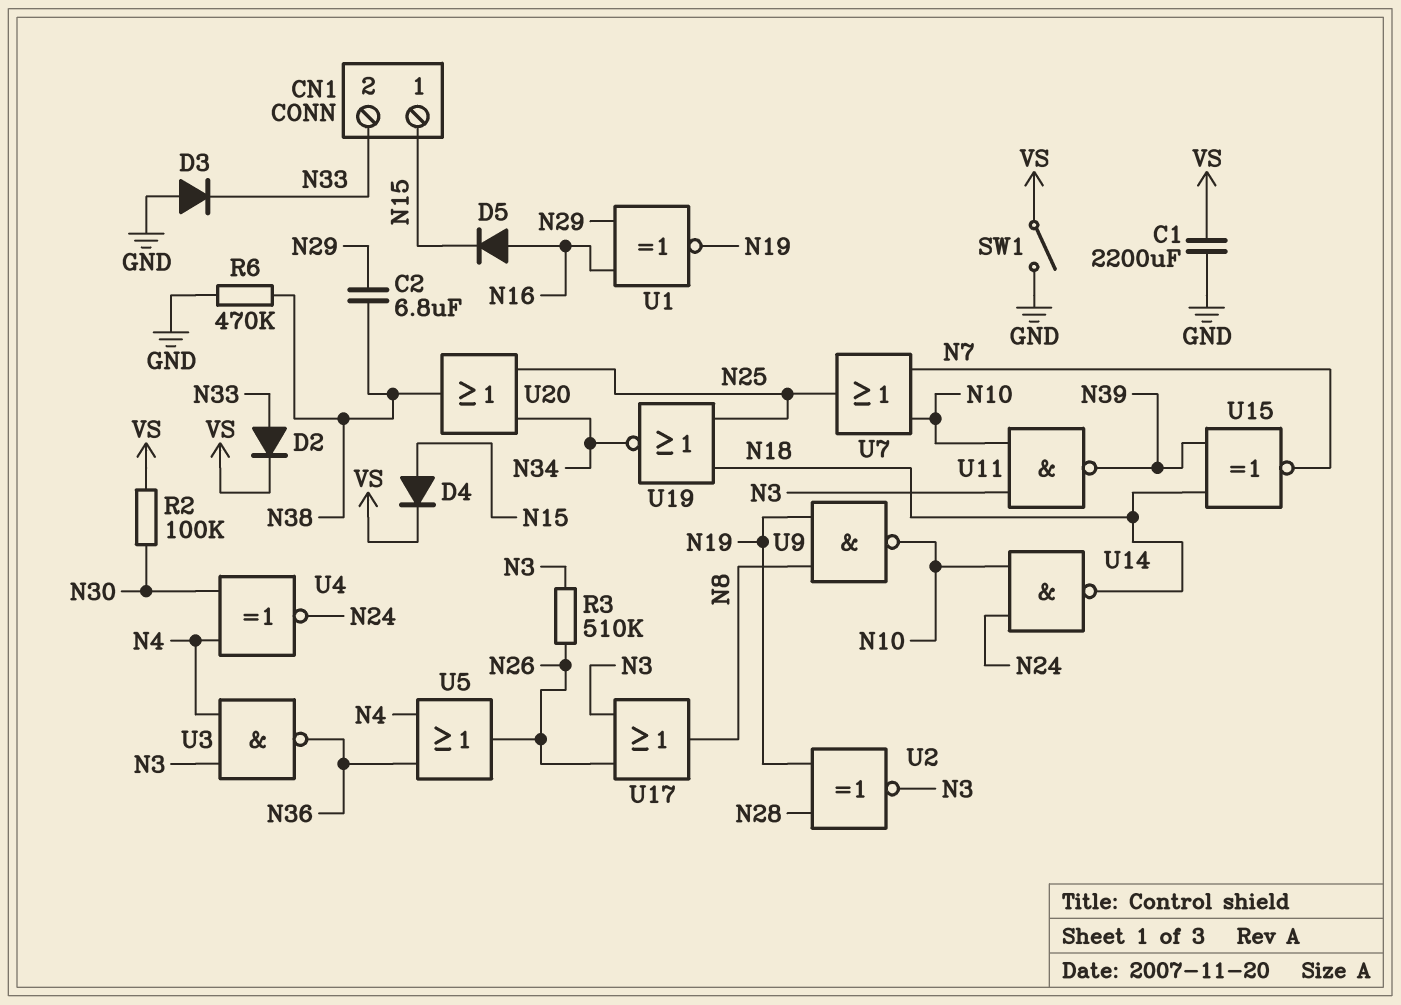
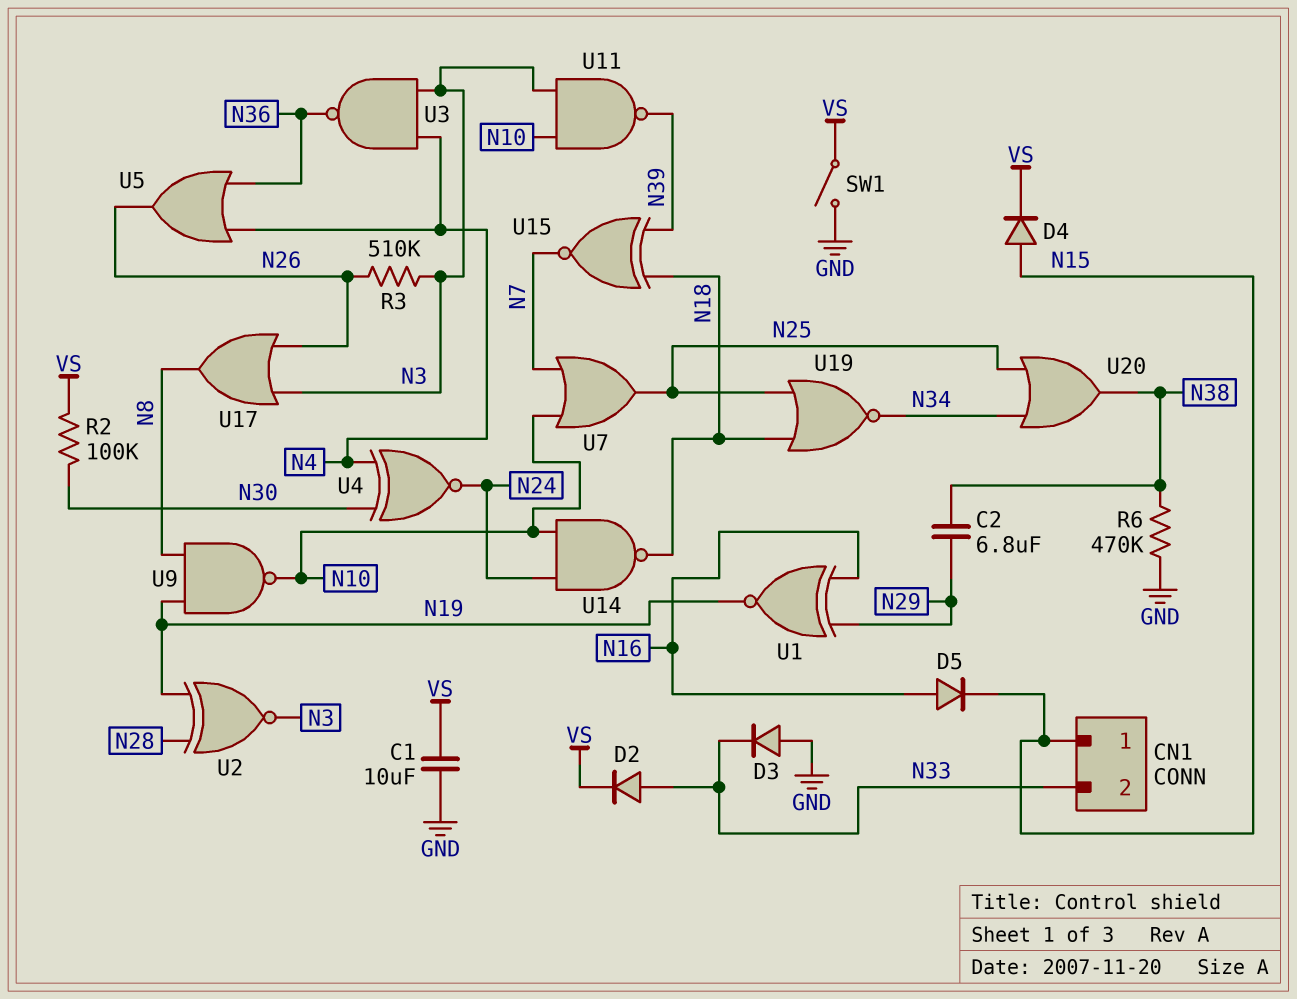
C1: 2200uF (GND, VS) -> 10uF (GND, VS)

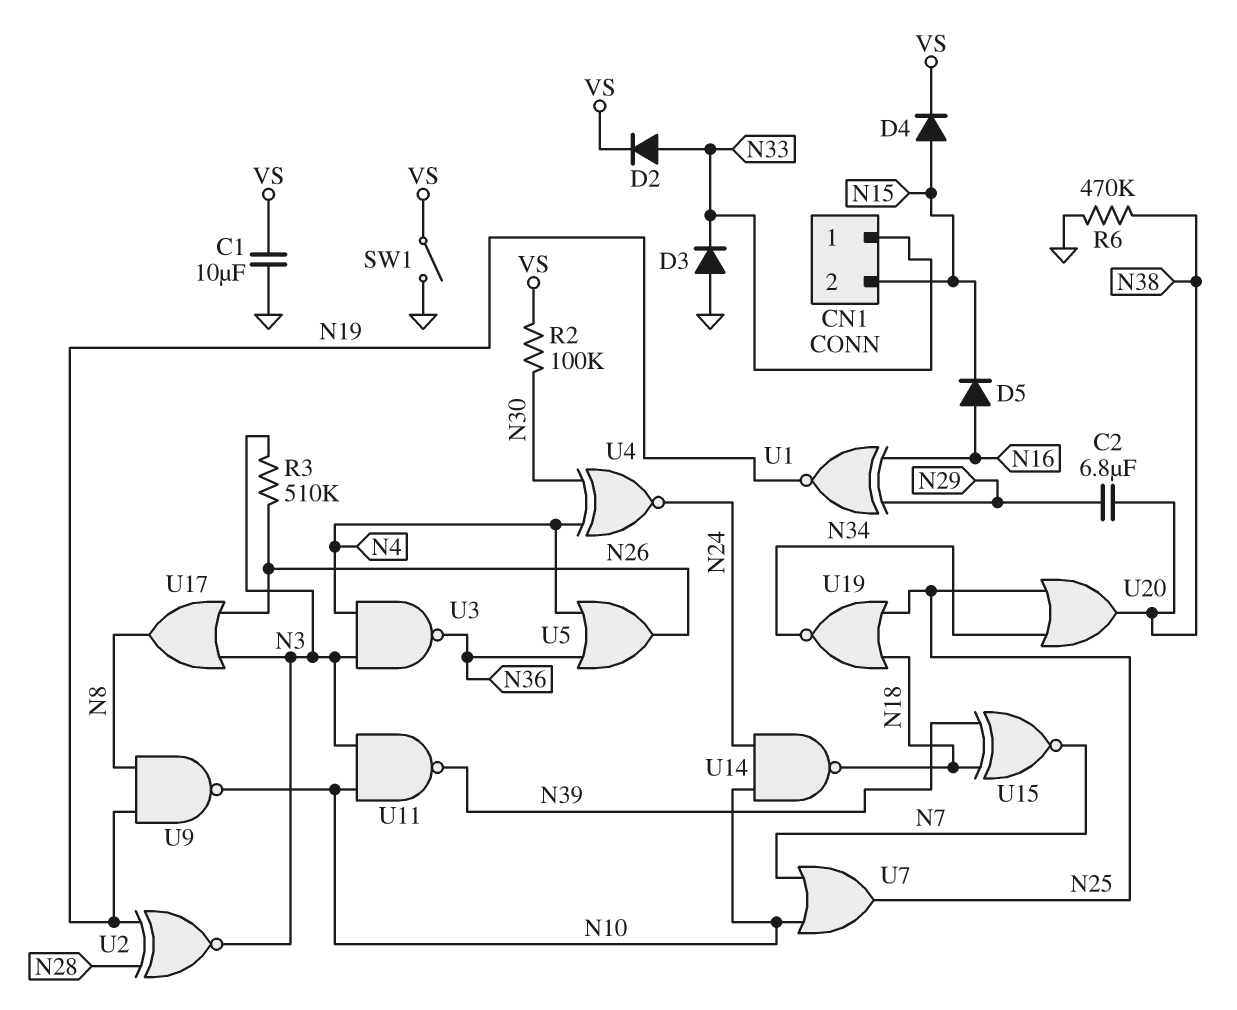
CN1 pin 1: N15 -> N33
CN1 pin 2: N33 -> N15

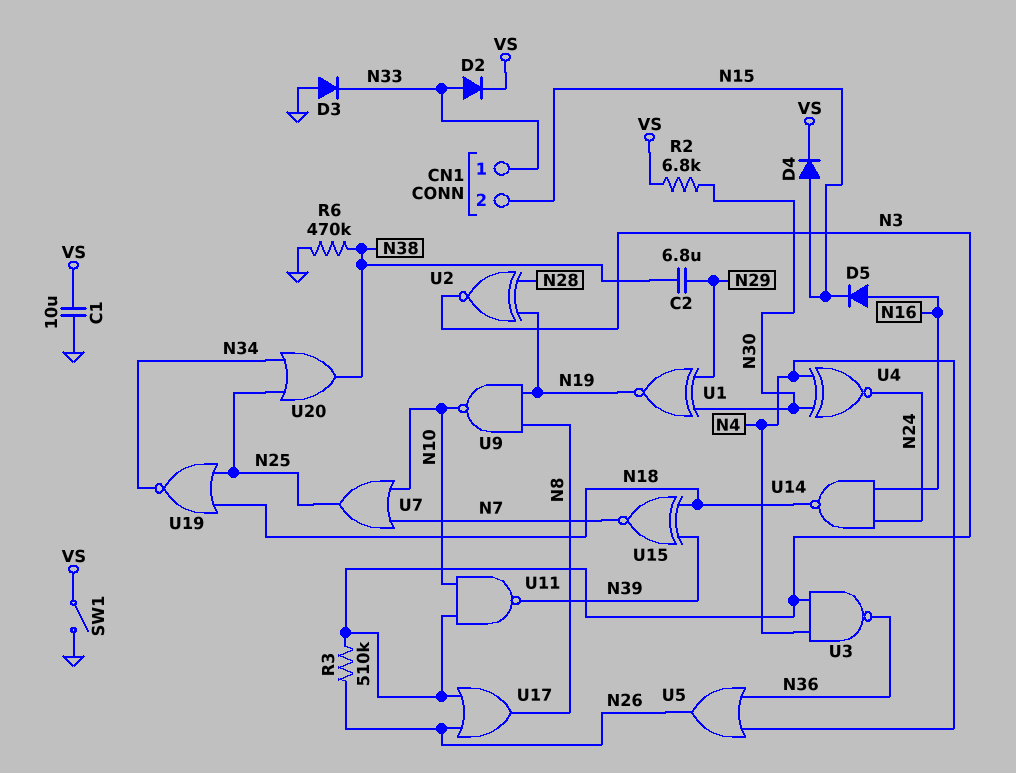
R2: 100k (N30, VS) -> 6.8k (N30, VS)
U1: XNOR (in N16, in N29, out N19) -> XNOR (in N29, in N30, out N19)
U14: NAND (in N10, in N24, out N18) -> NAND (in N16, in N24, out N18)

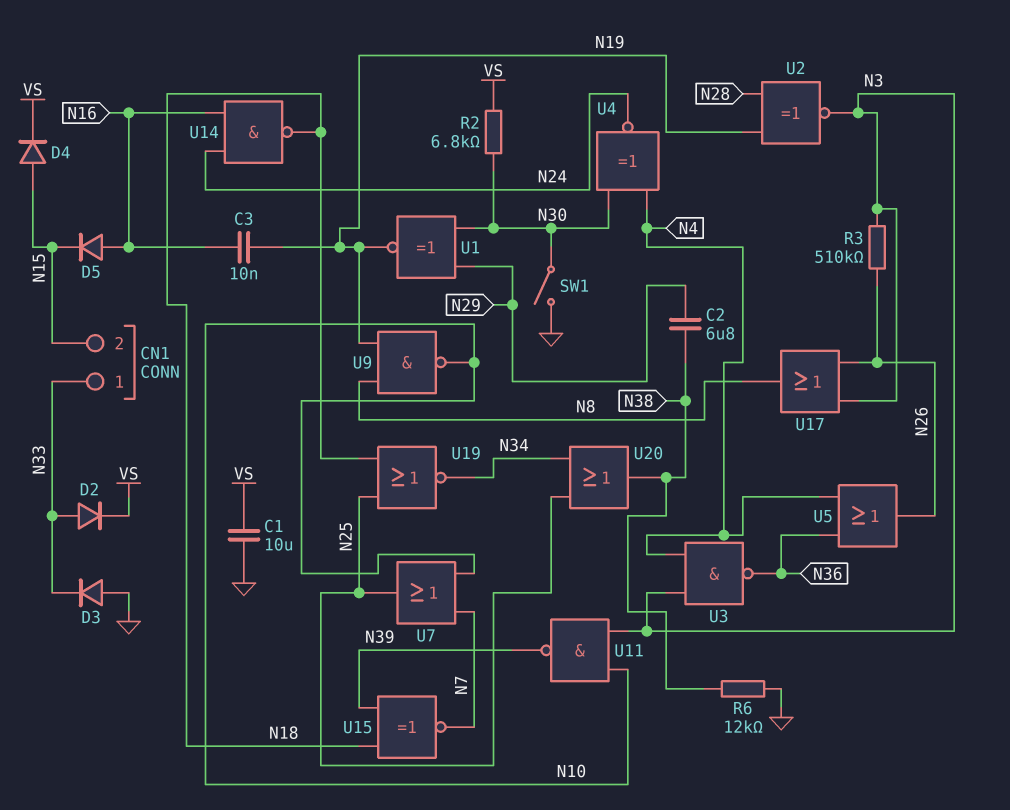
C3: none -> 10nF (N16, N19)
R6: 470k (GND, N38) -> 12k (GND, N38)
SW1: switch (GND, VS) -> switch (GND, N30)

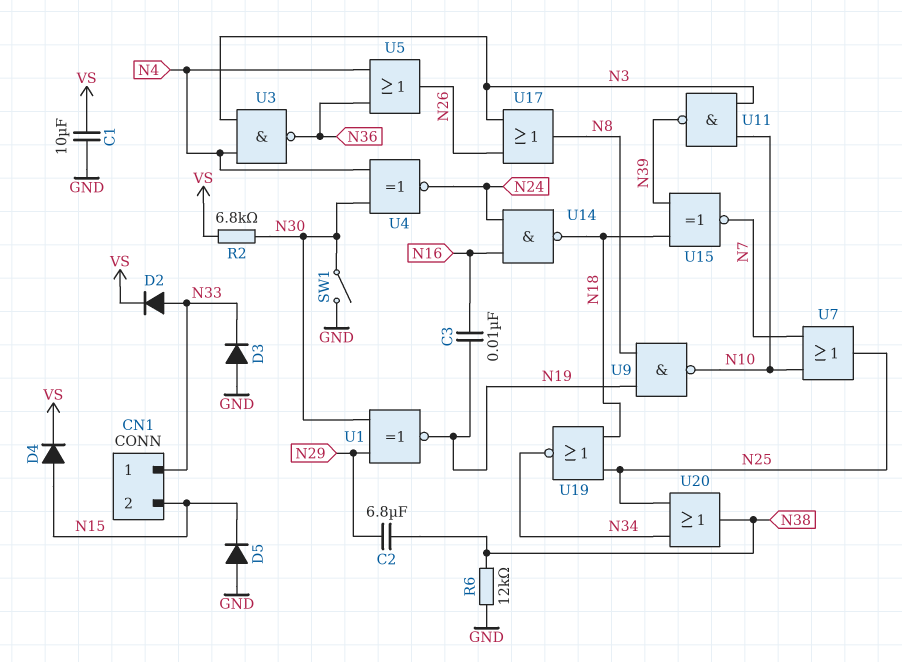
D5: diode (A N16, K N15) -> diode (A GND, K N15)
R3: 510k (N3, N26) -> none
U2: XNOR (in N19, in N28, out N3) -> none

